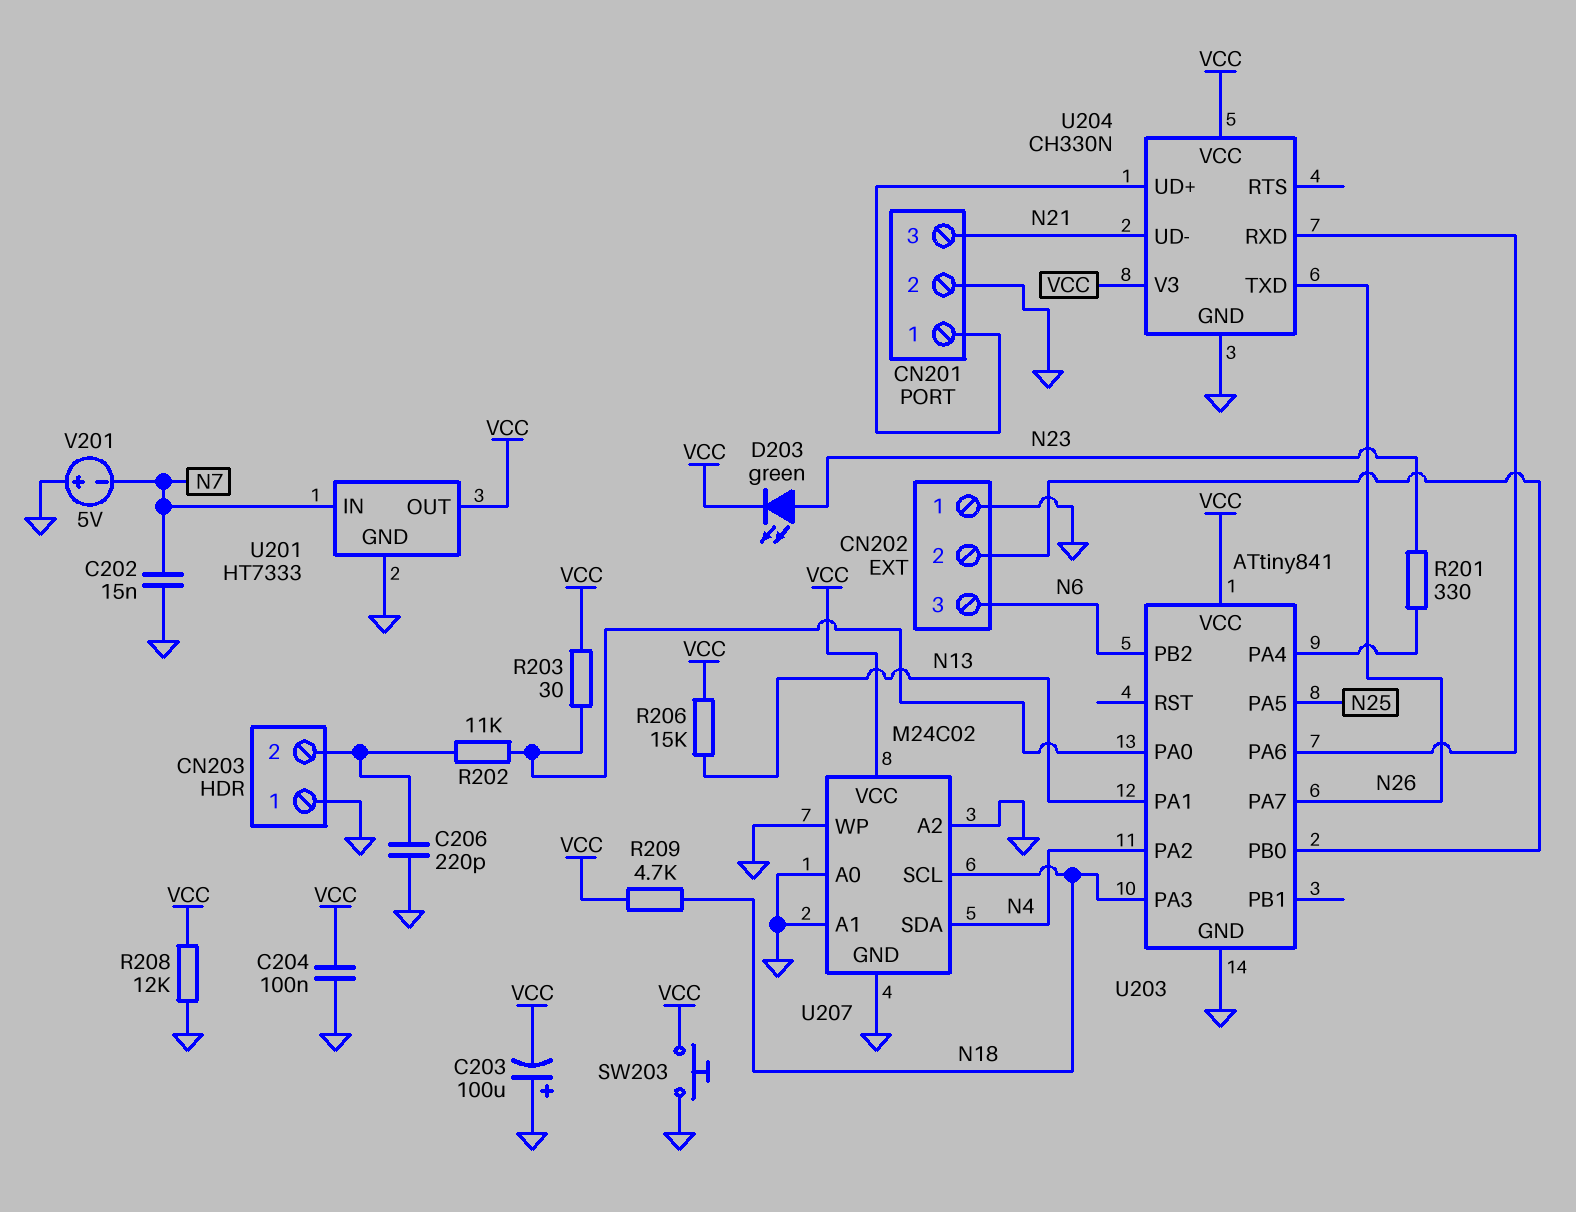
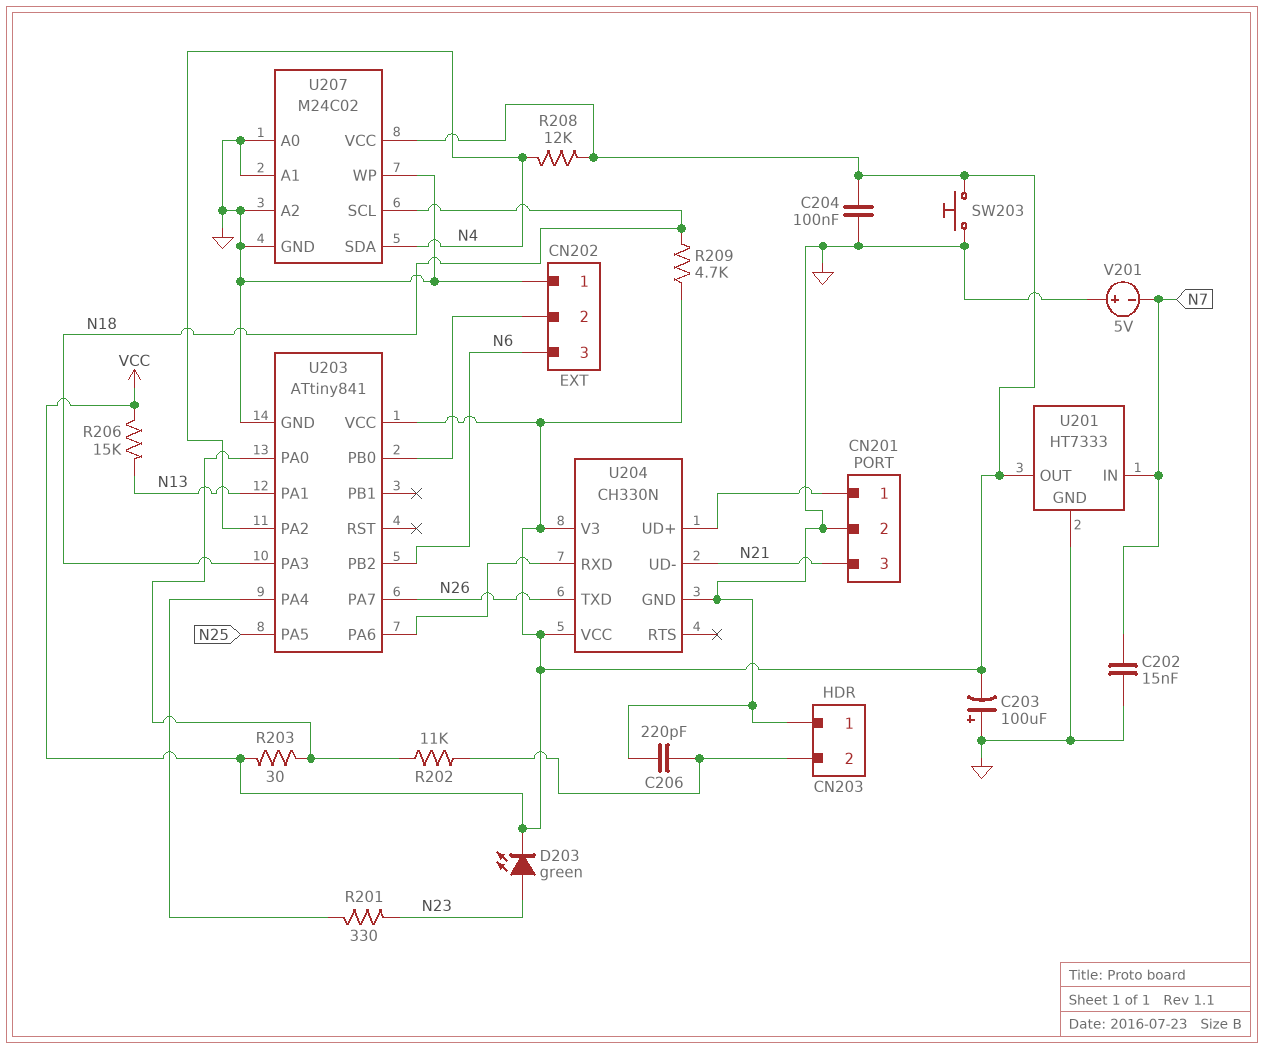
R208: 12k (GND, VCC) -> 12k (N4, VCC)

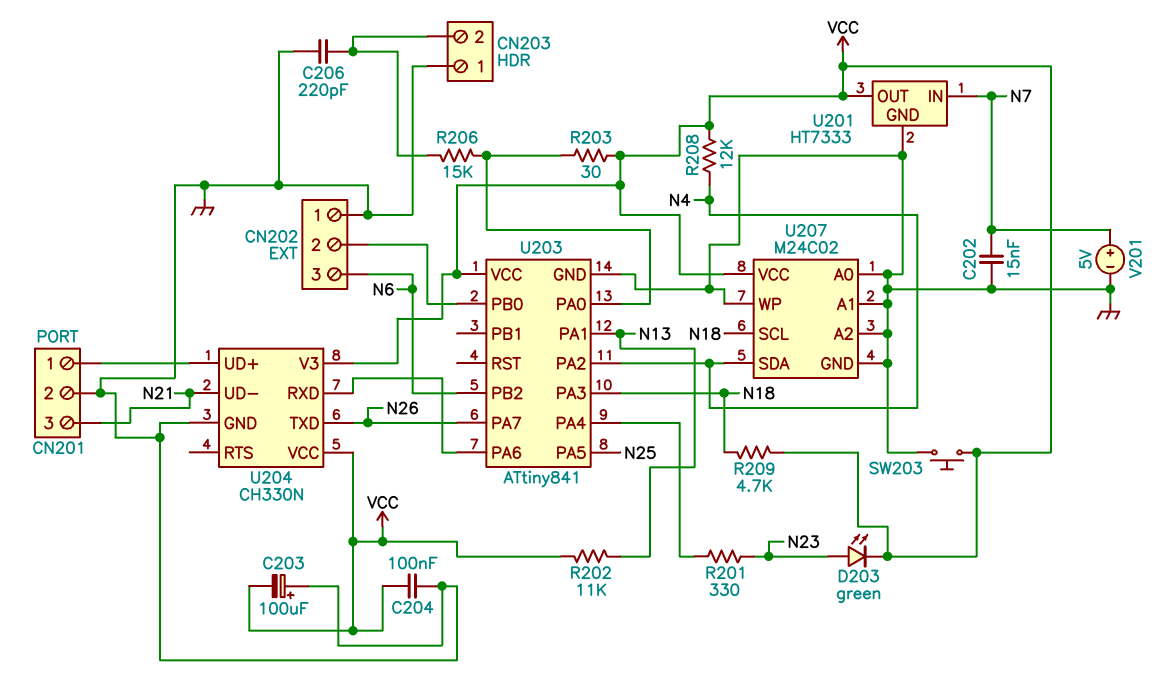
R202: 11k (CN203/2, U203/PA0) -> 11k (N13, VCC)
R206: 15k (N13, VCC) -> 15k (CN203/2, U203/PA0)
V201: 5V (plus GND, minus N7) -> 5V (plus N7, minus GND)

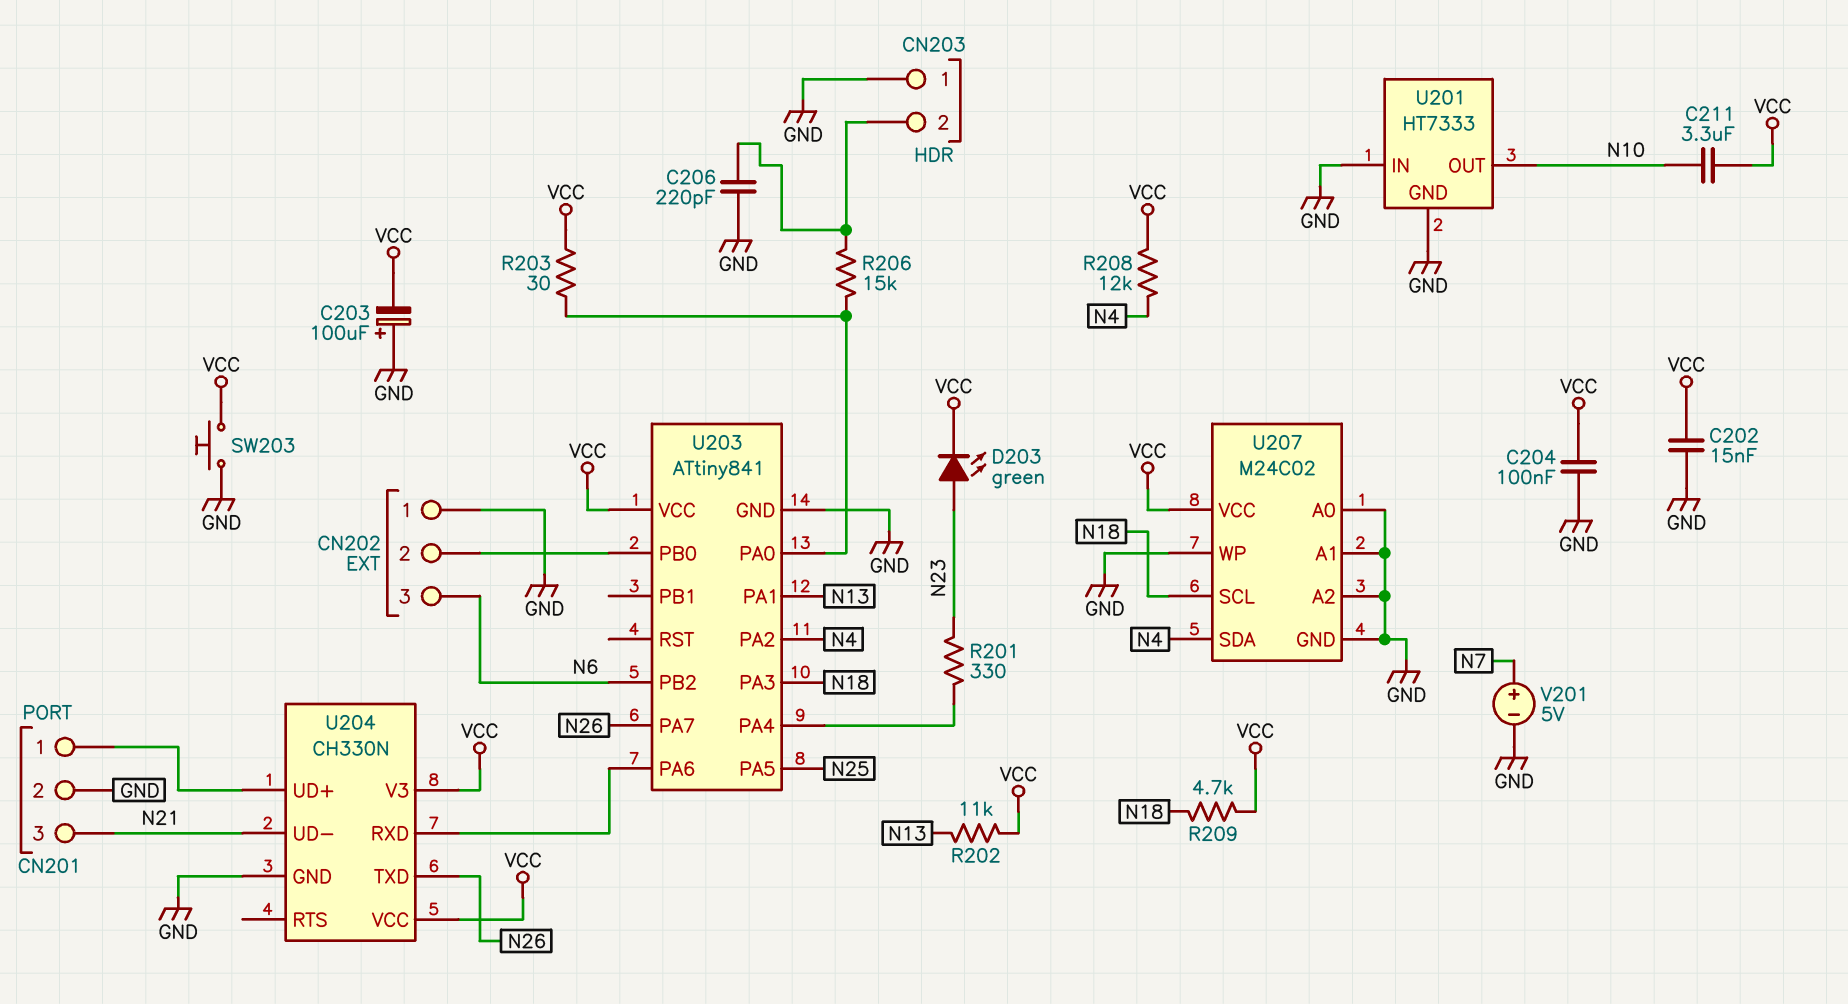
C202: 15nF (GND, N7) -> 15nF (GND, VCC)
C211: none -> 3.3uF (N10, VCC)
U201 pin IN: N7 -> GND
U201 pin OUT: VCC -> N10

